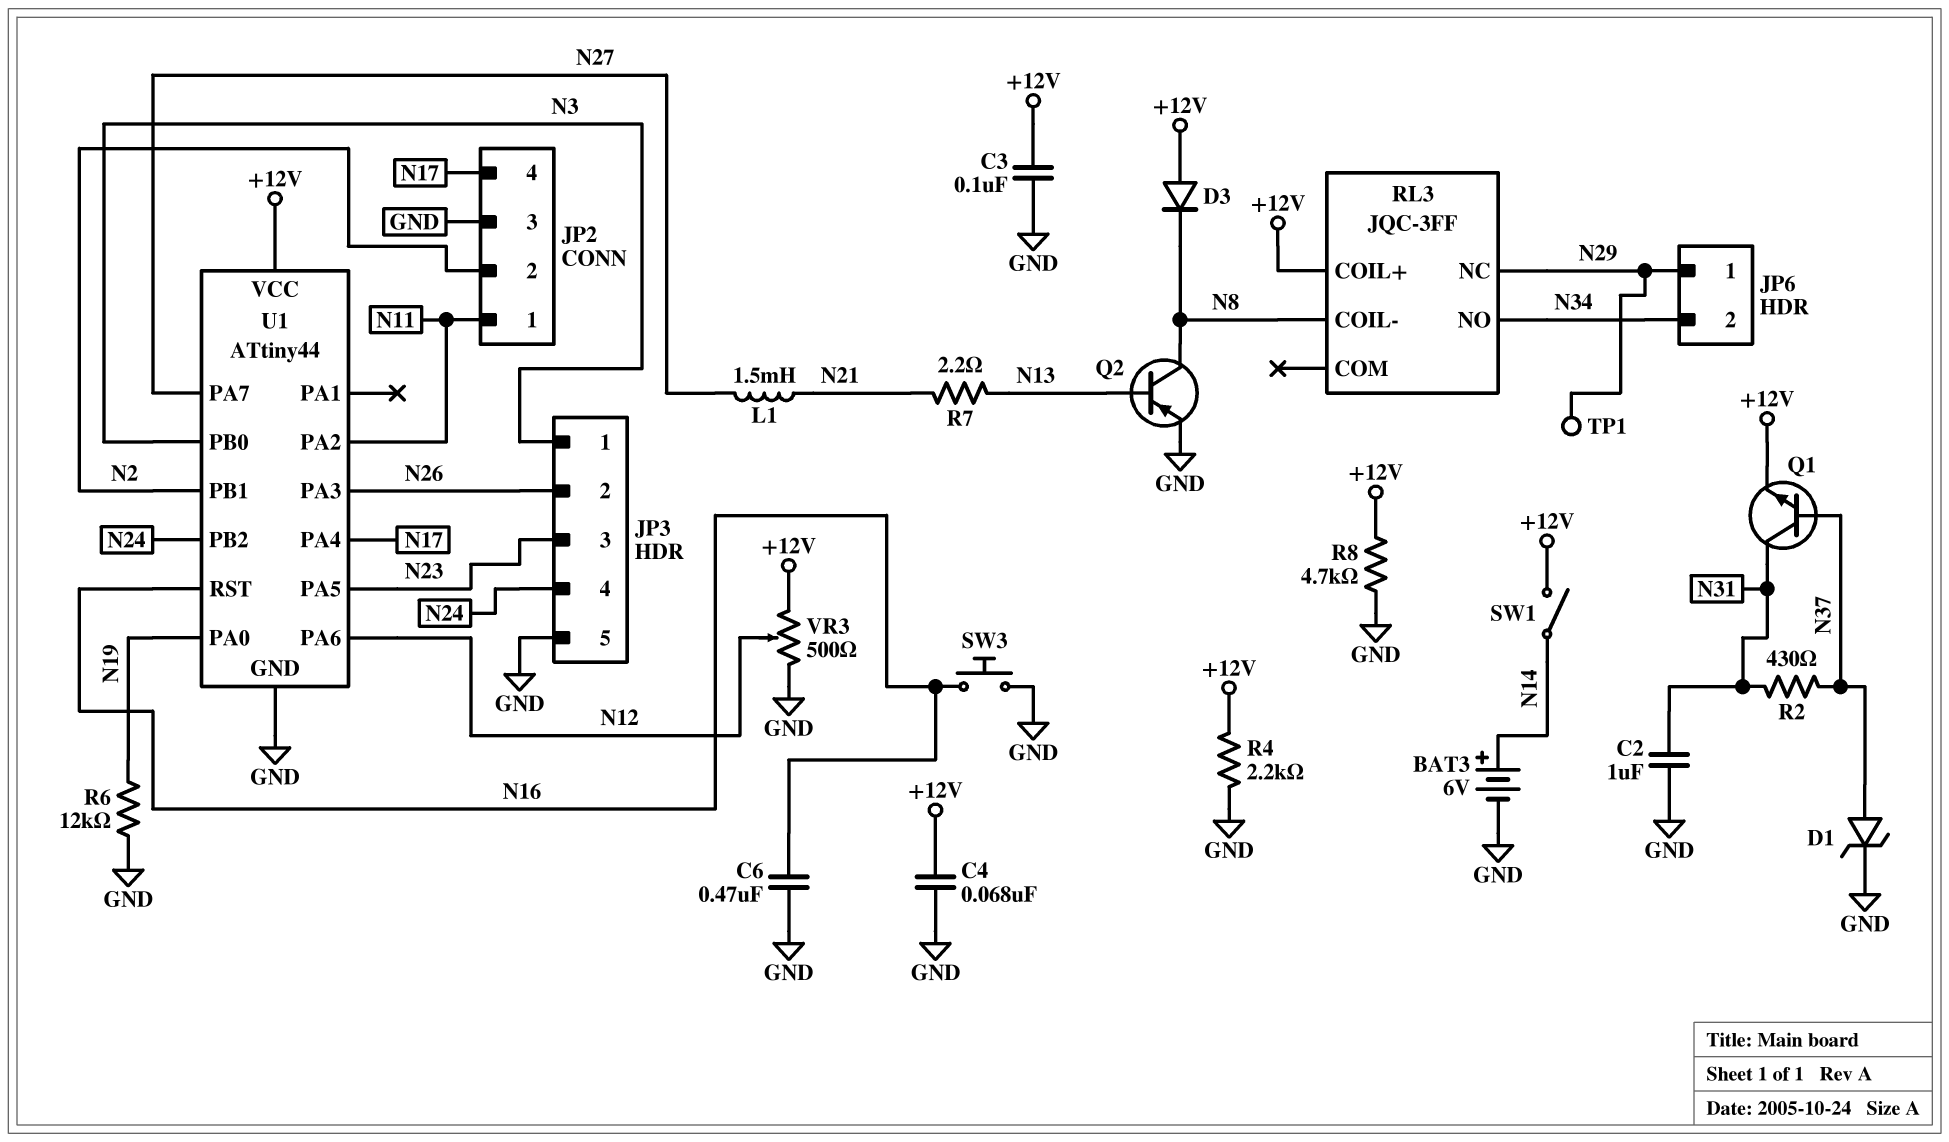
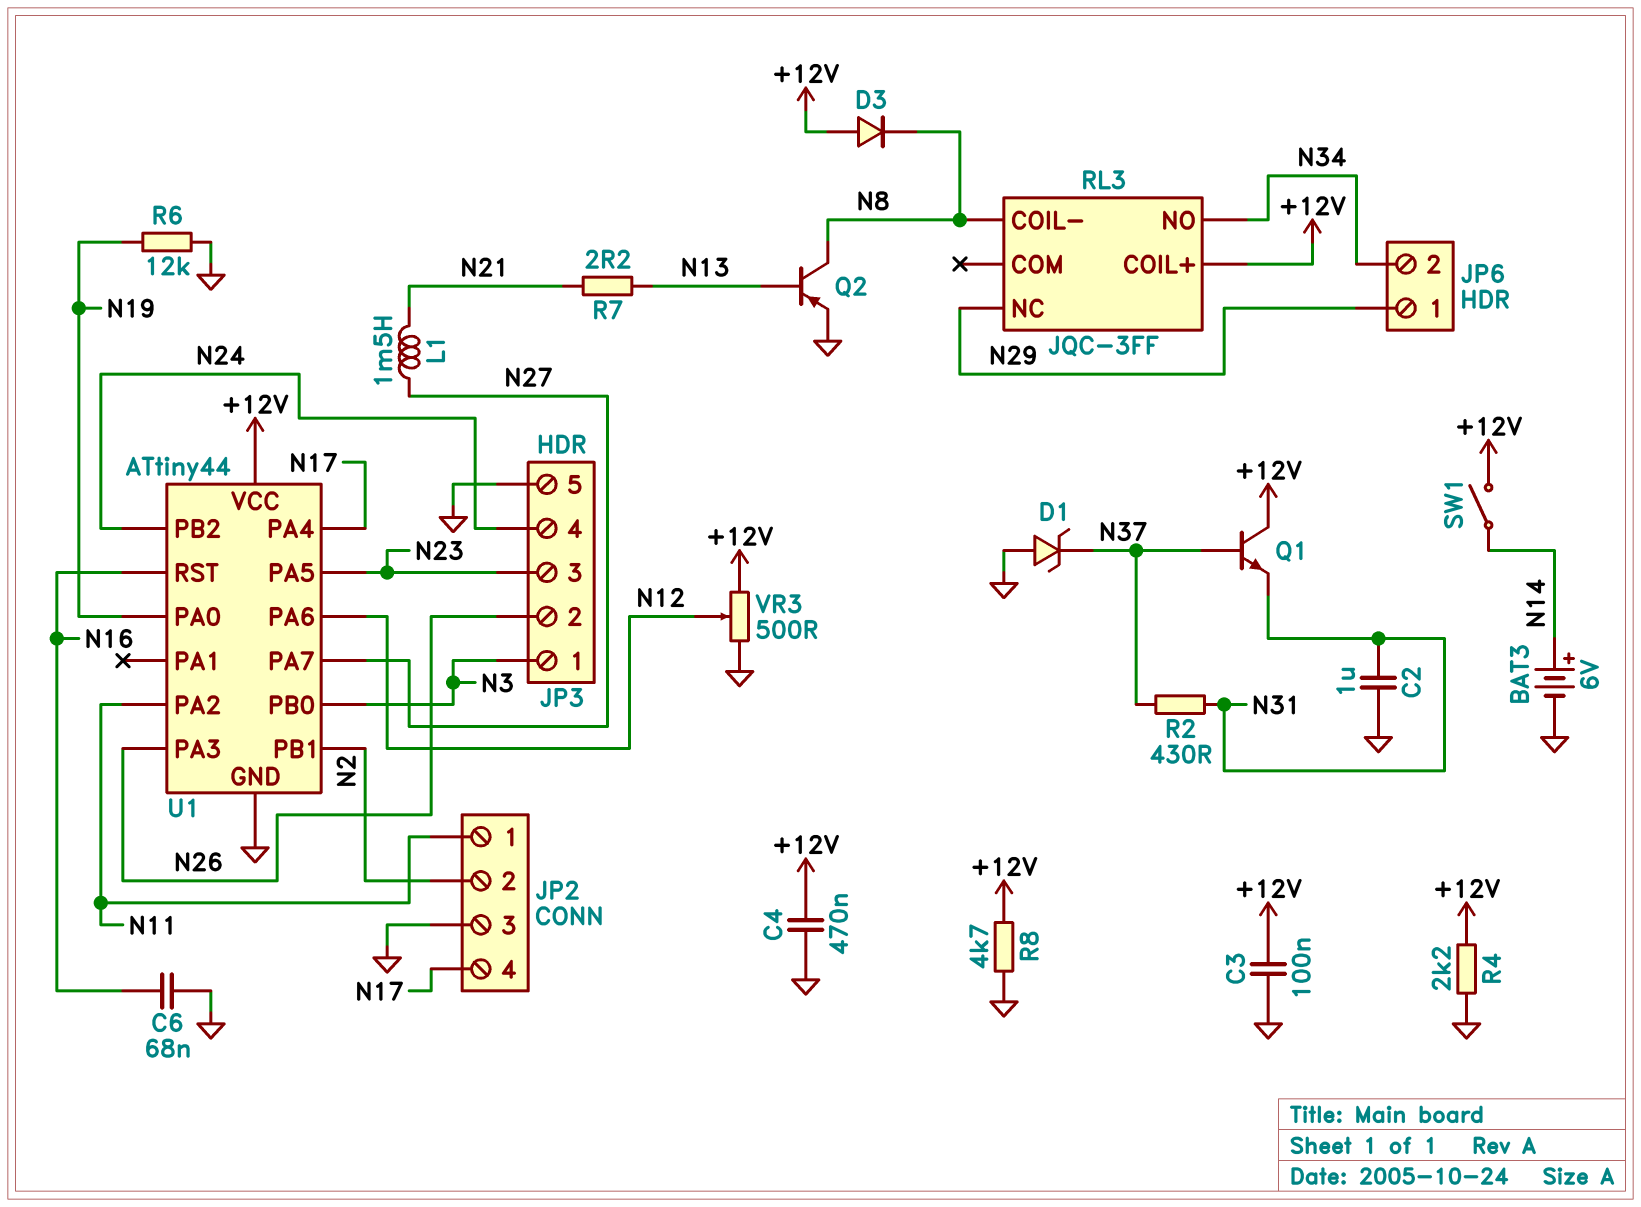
C4: 68nF (+12V, GND) -> 470nF (+12V, GND)
C6: 470nF (GND, N16) -> 68nF (GND, N16)
D1: zener (A N37, K GND) -> zener (A GND, K N37)
Q1: NPN (B N37, C N31, E +12V) -> NPN (B N37, C +12V, E N31)
SW3: button (GND, N16) -> none
TP1: test point (N29) -> none

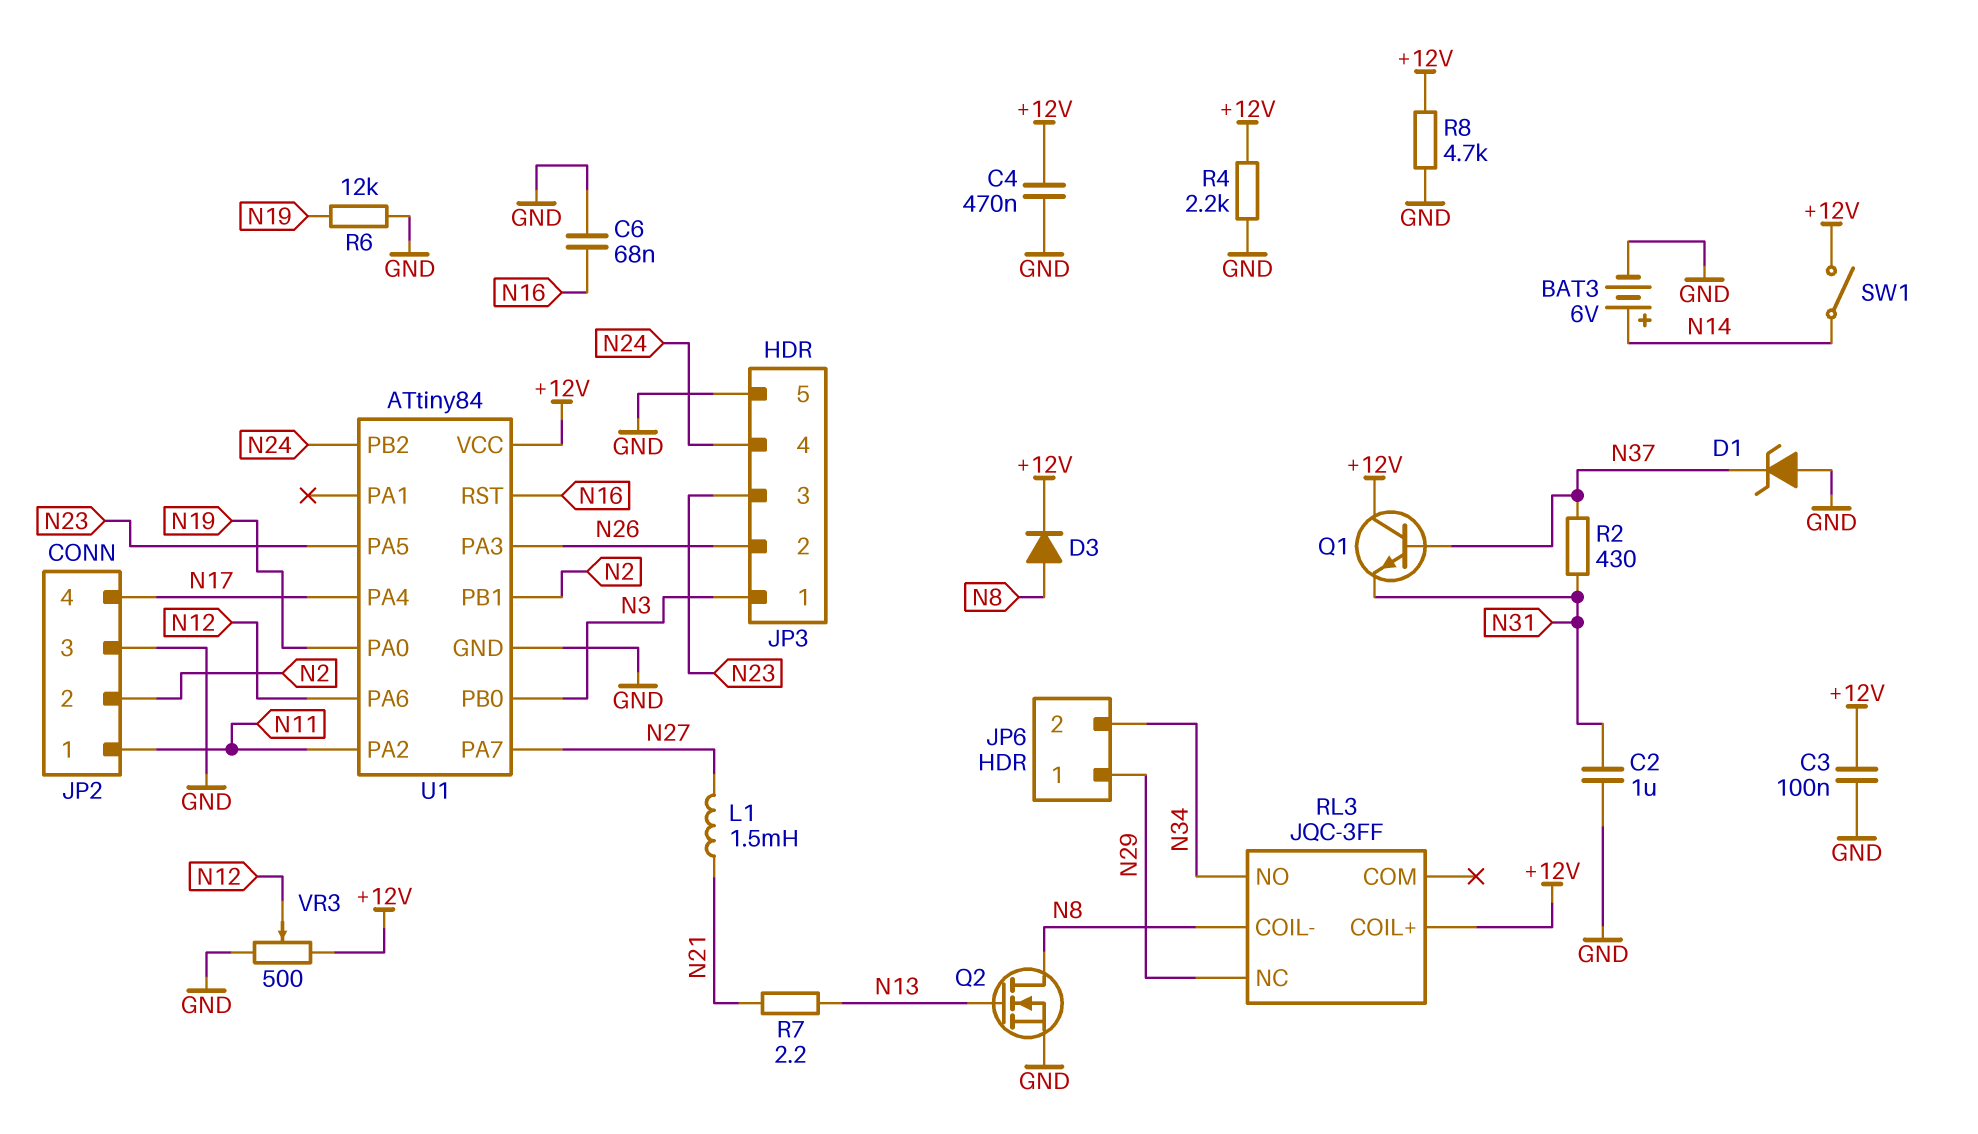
D3: diode (A +12V, K N8) -> diode (A N8, K +12V)
Q2: PNP (B N13, C N8, E GND) -> NMOS (G N13, D N8, S GND)
U1: ATtiny44 -> ATtiny84

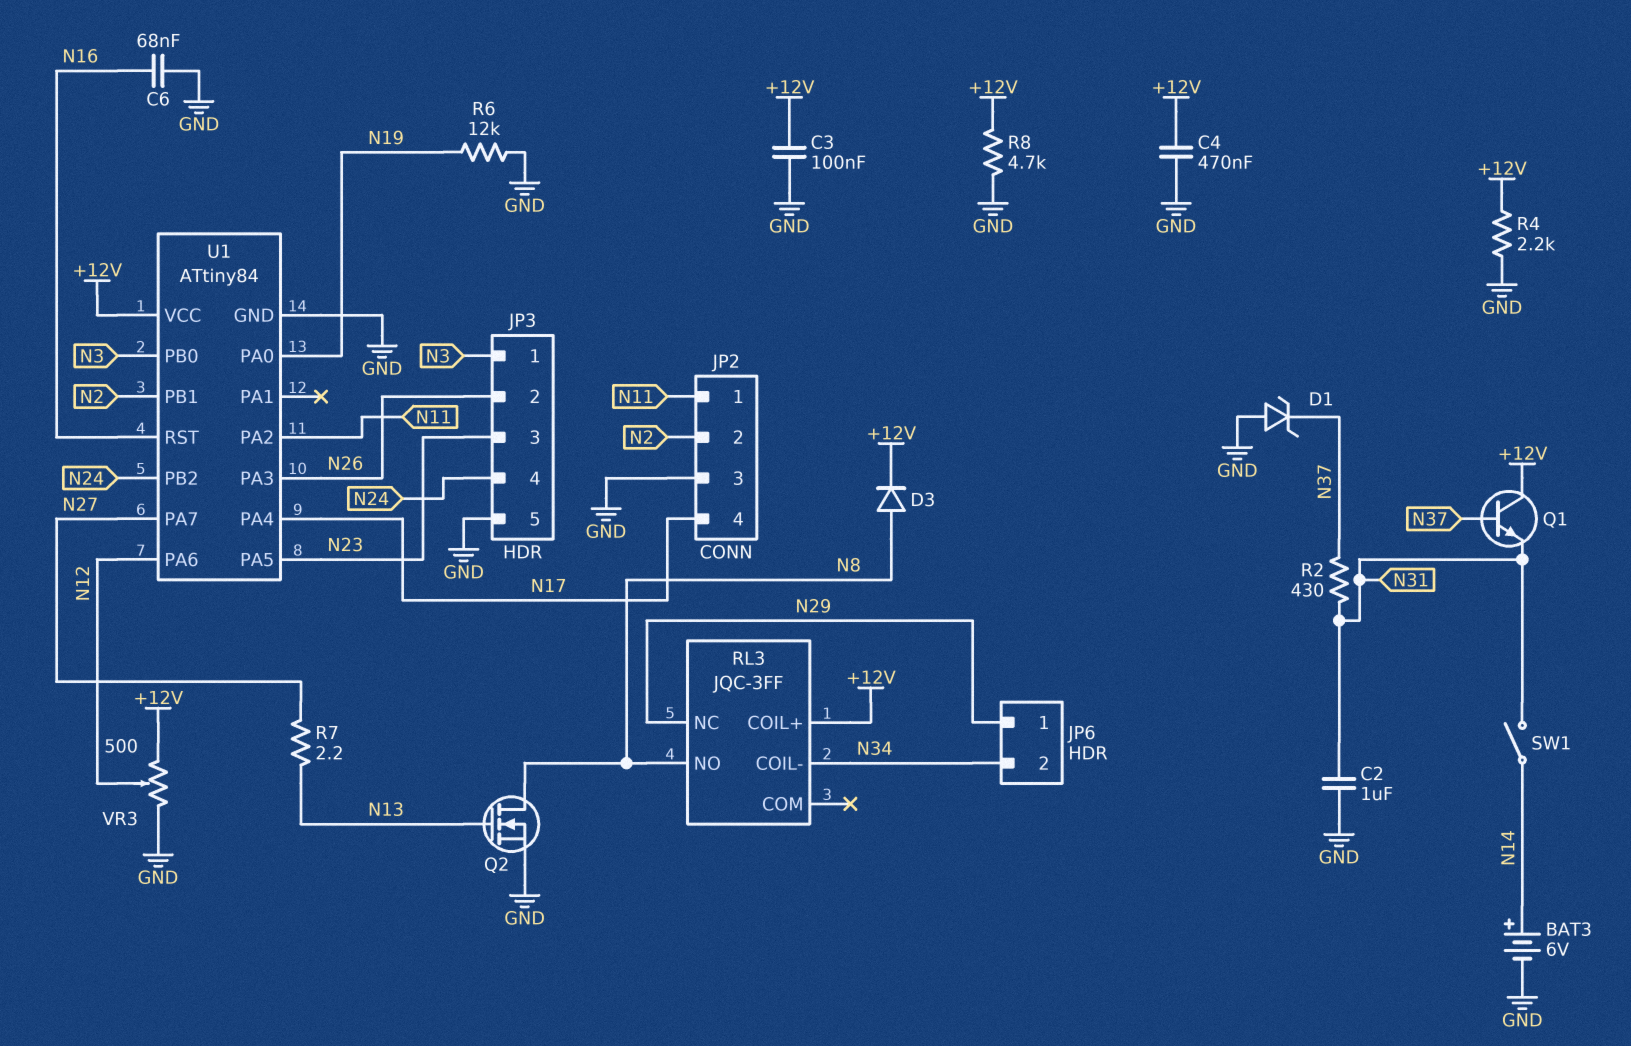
L1: 1.5mH (N21, N27) -> none
R7: 2.2 (N13, N21) -> 2.2 (N13, N27)
RL3 pin COIL-: N8 -> N34
RL3 pin NO: N34 -> N8
SW1: switch (+12V, N14) -> switch (N14, N31)

